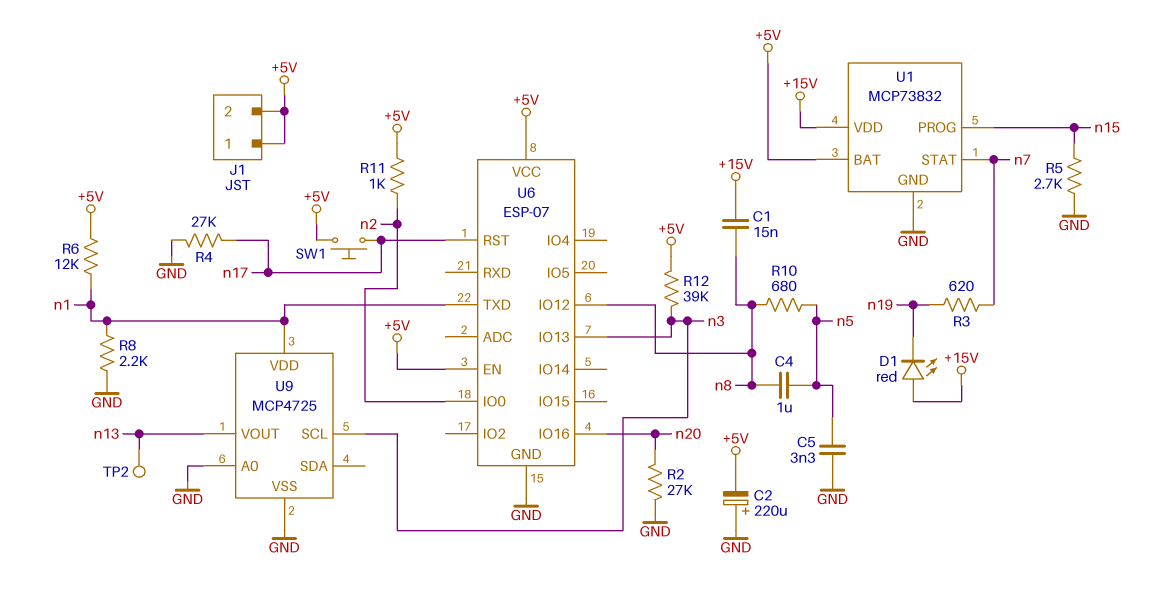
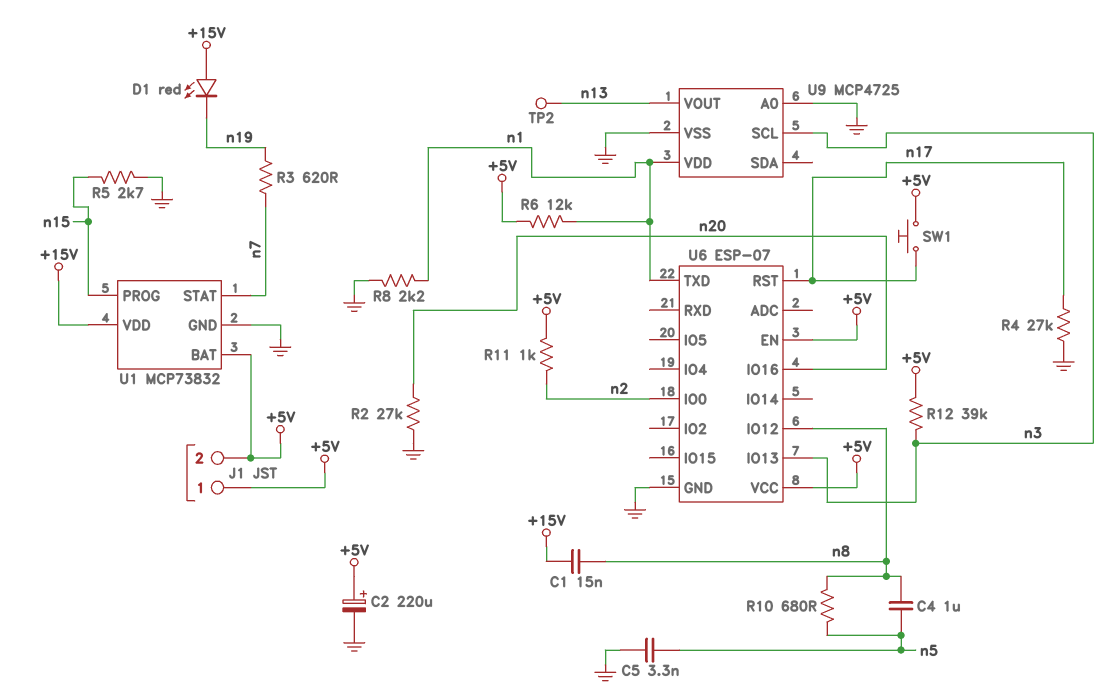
C2: 220uF (plus GND, minus +5V) -> 220uF (plus +5V, minus GND)

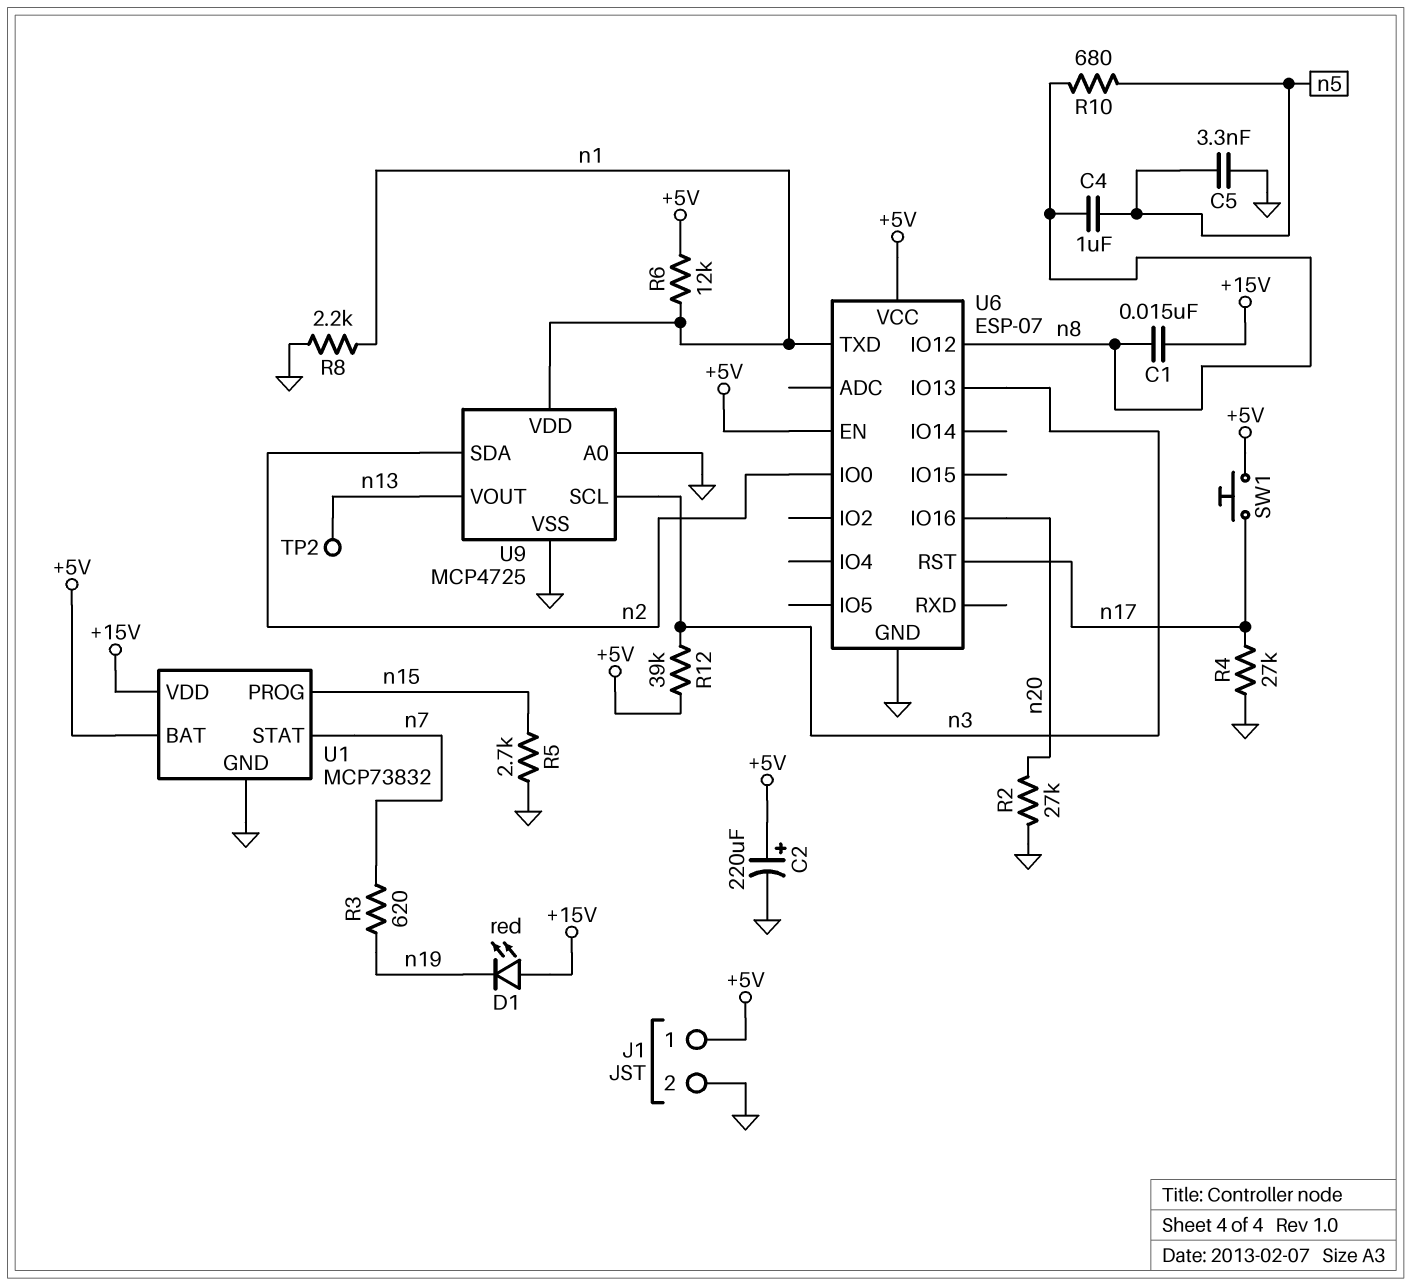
J1 pin 2: +5V -> GND
R11: 1k (+5V, n2) -> none
U9 pin SDA: none -> n2

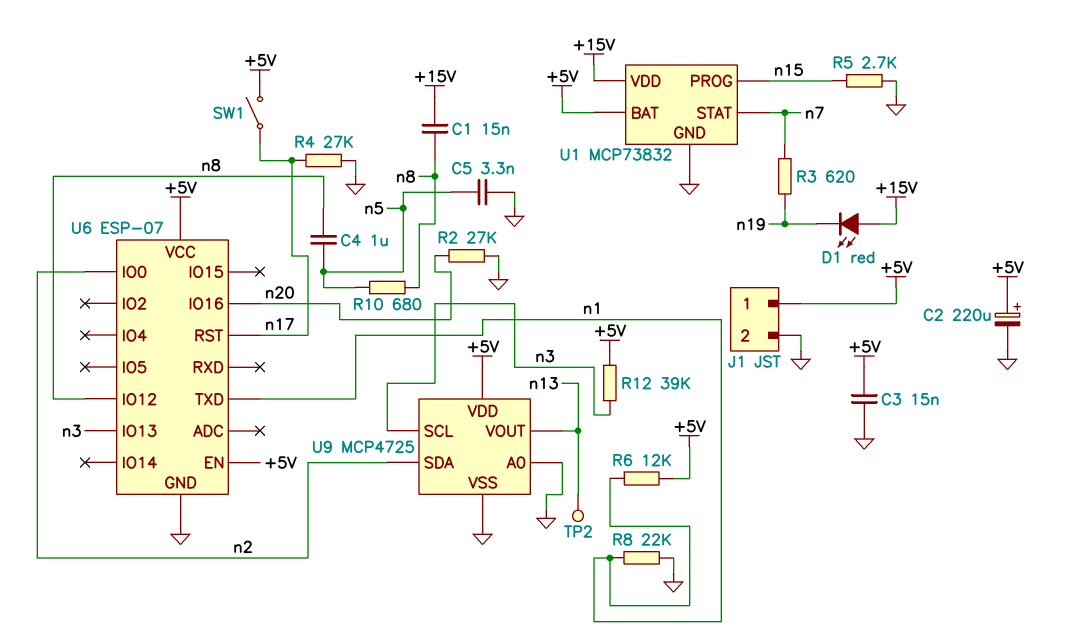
C3: none -> 15nF (+5V, GND)
R8: 2.2k (GND, n1) -> 22k (GND, n1)
SW1: button (+5V, n17) -> switch (+5V, n17)
U9 pin VDD: n1 -> +5V

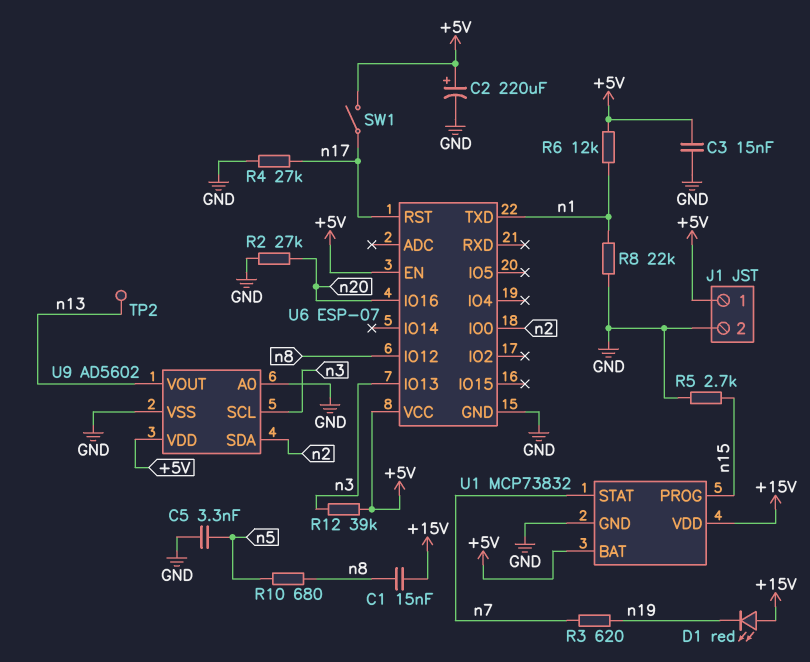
C4: 1uF (n5, n8) -> none
U9: MCP4725 -> AD5602

